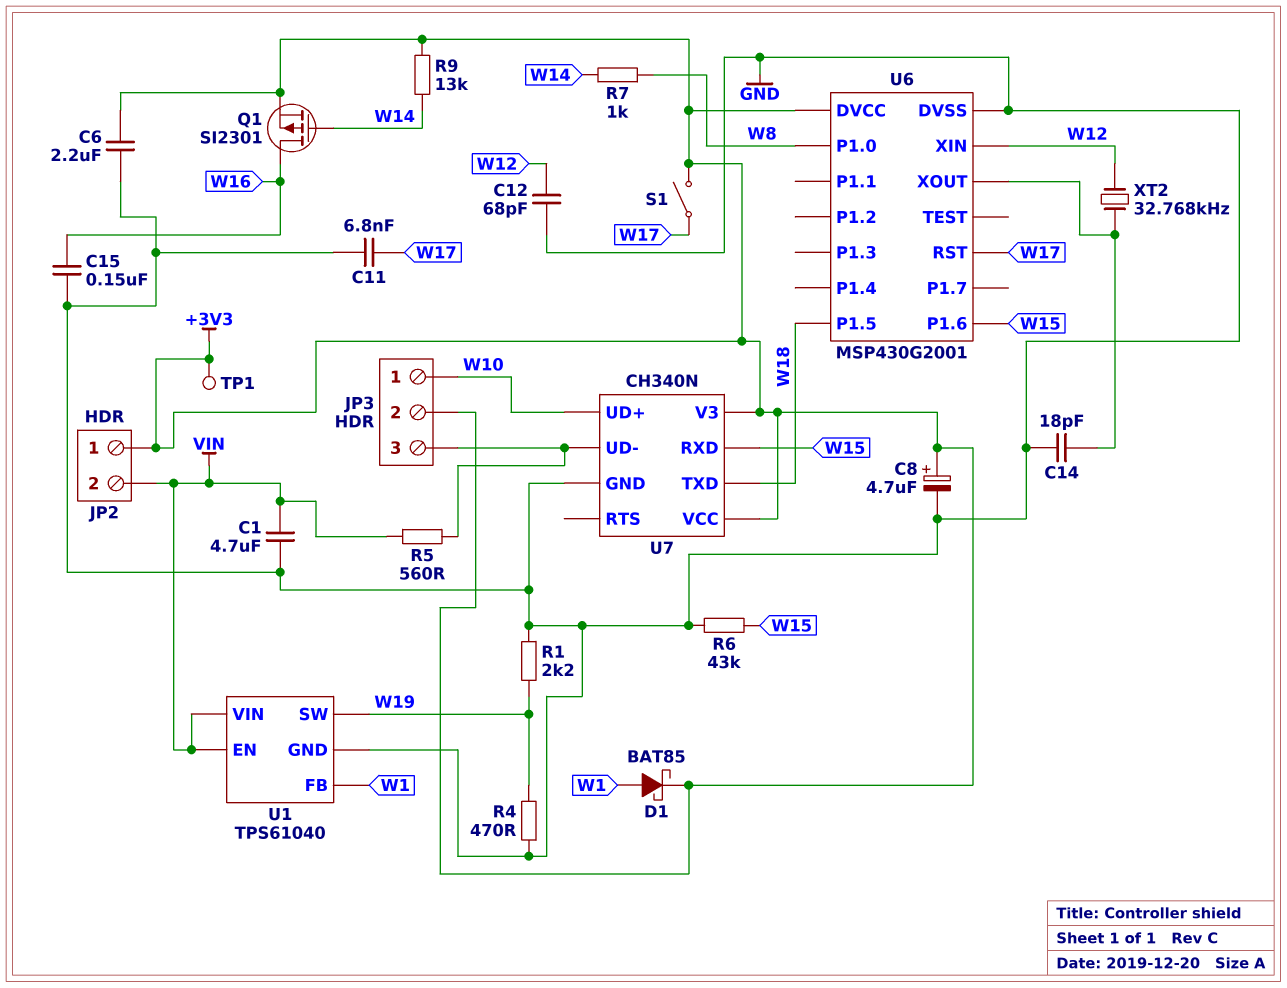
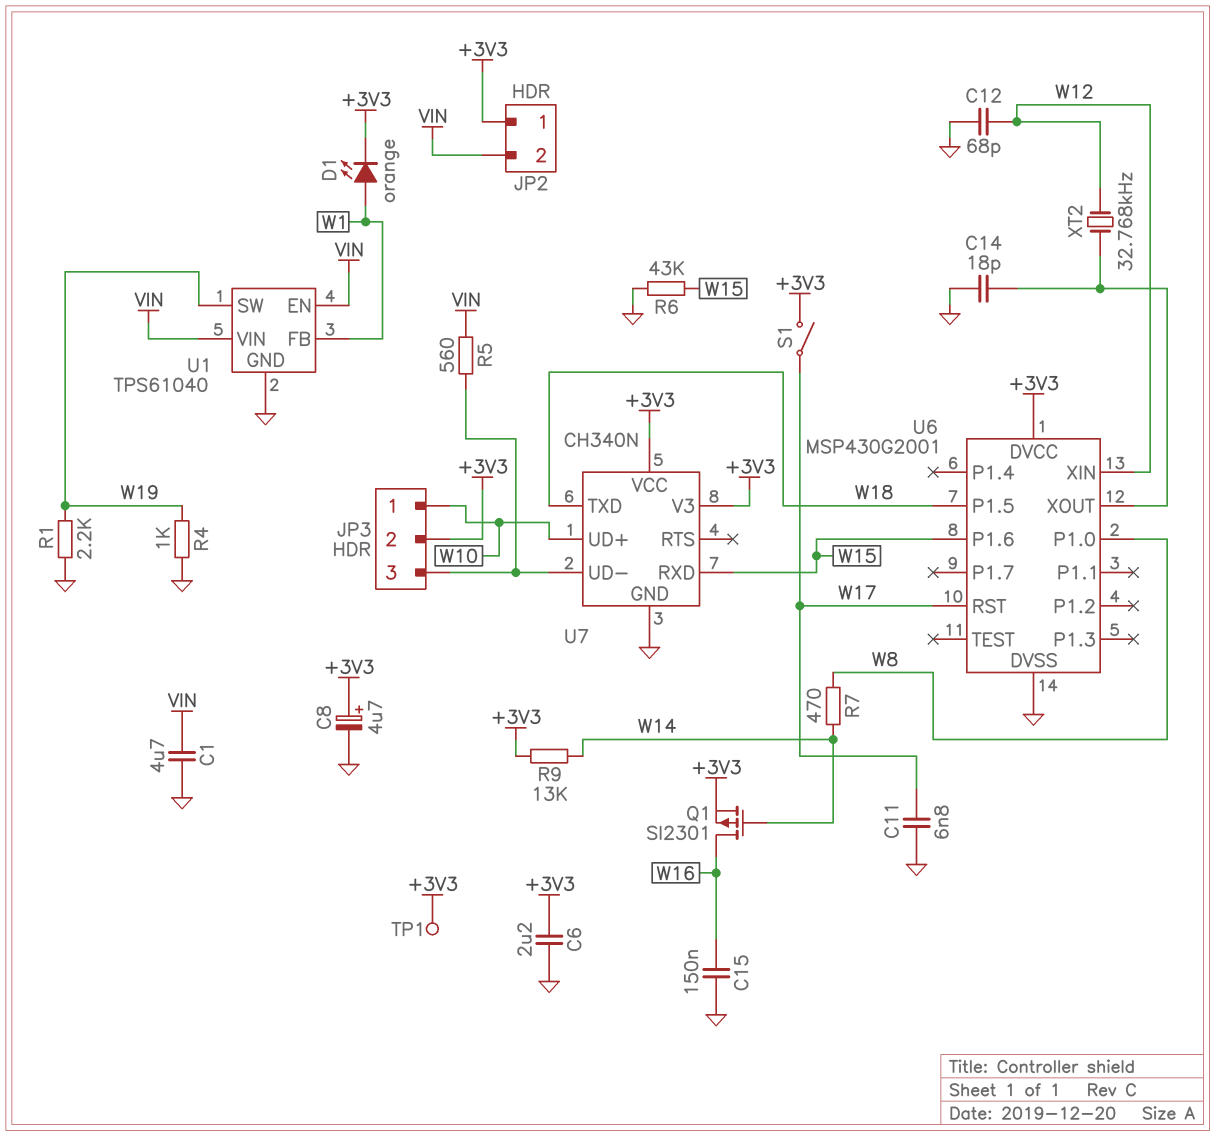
D1: schottky BAT85 (A W1, K +3V3) -> LED orange (A W1, K +3V3)
R4: 470 (GND, W19) -> 1k (GND, W19)
R7: 1k (W8, W14) -> 470 (W8, W14)

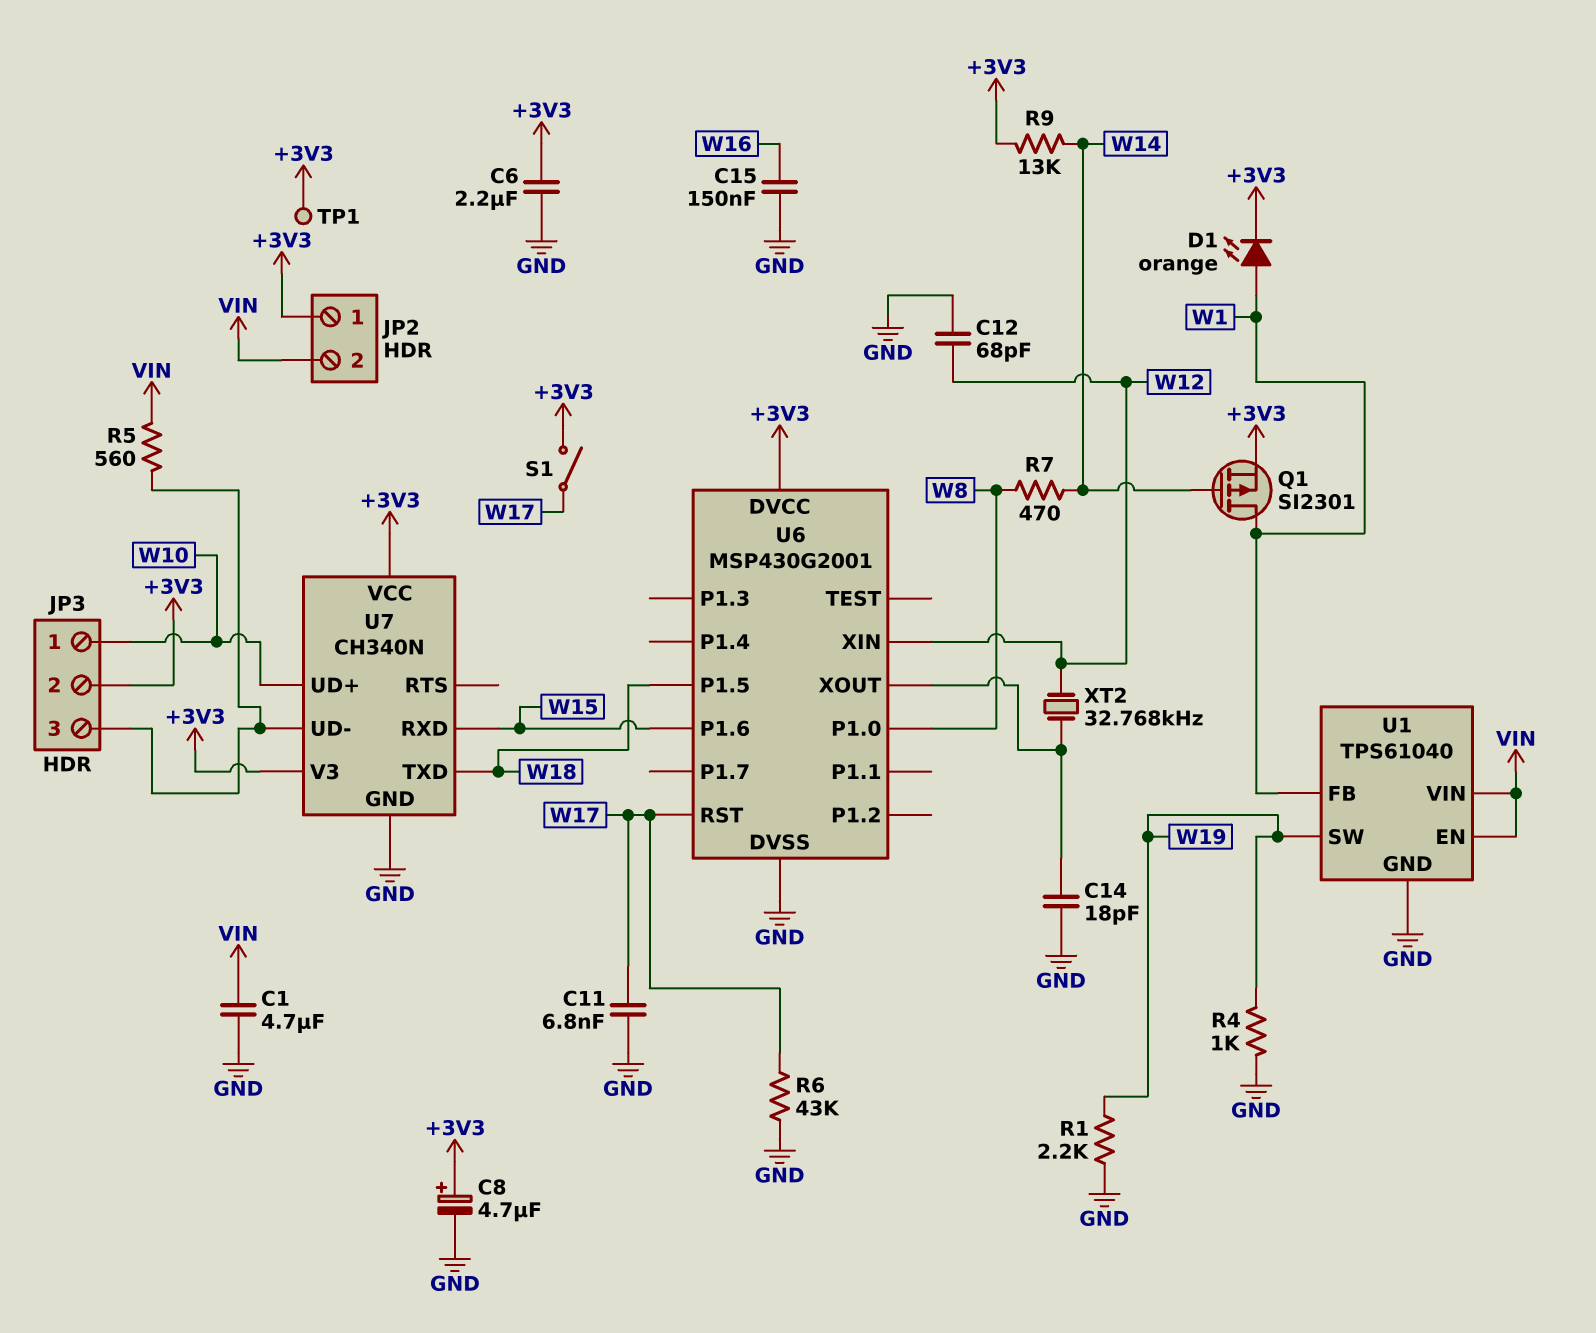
Q1: PMOS SI2301 (G W14, D W16, S +3V3) -> PMOS SI2301 (G W14, D W1, S +3V3)
R6: 43k (GND, W15) -> 43k (GND, W17)

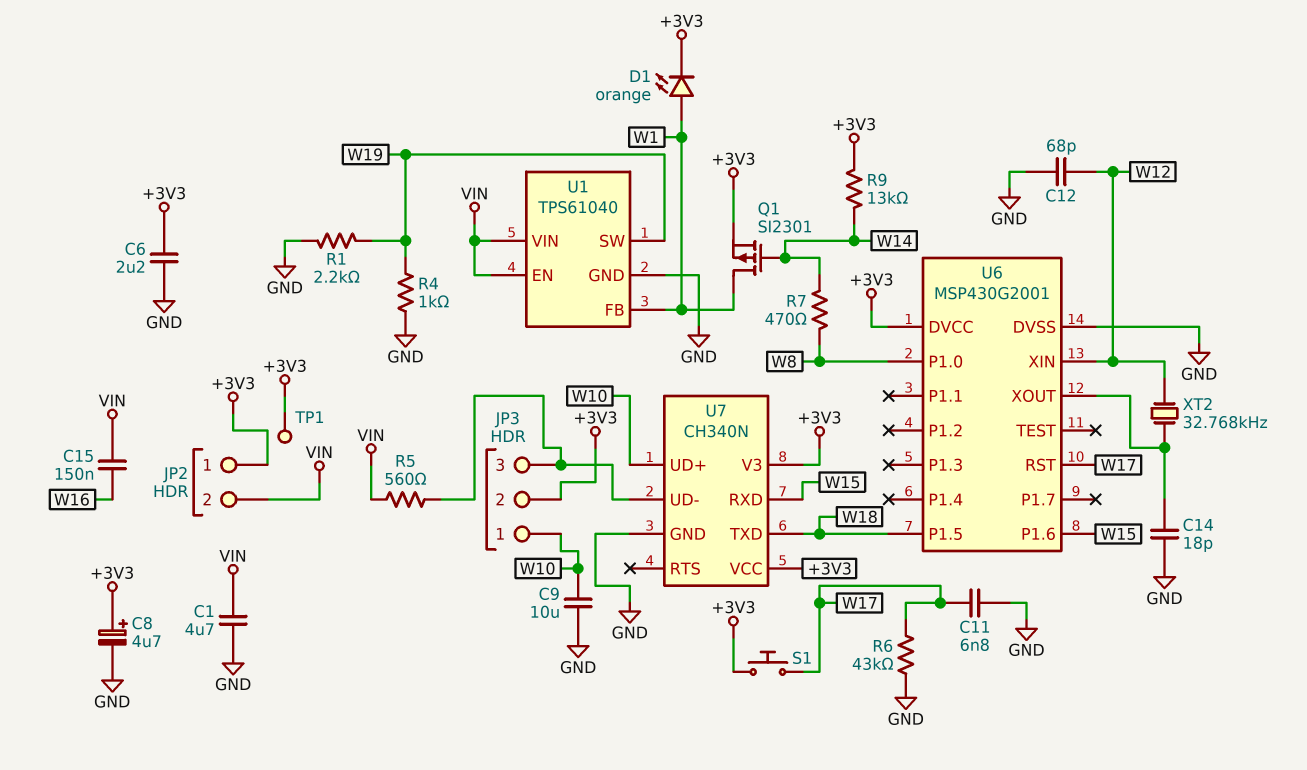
C9: none -> 10uF (GND, W10)
C15: 150nF (GND, W16) -> 150nF (VIN, W16)
S1: switch (+3V3, W17) -> button (+3V3, W17)

